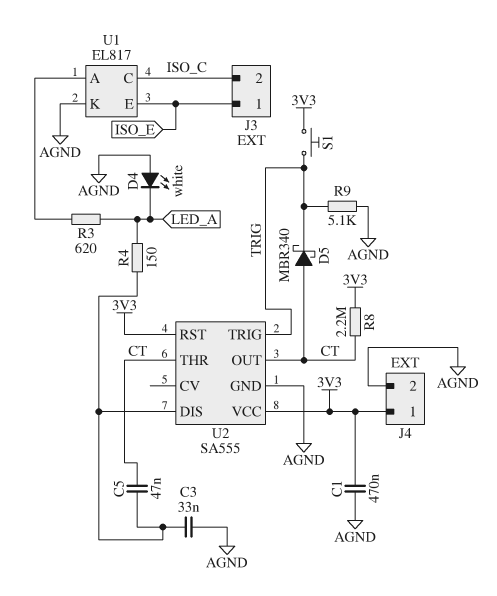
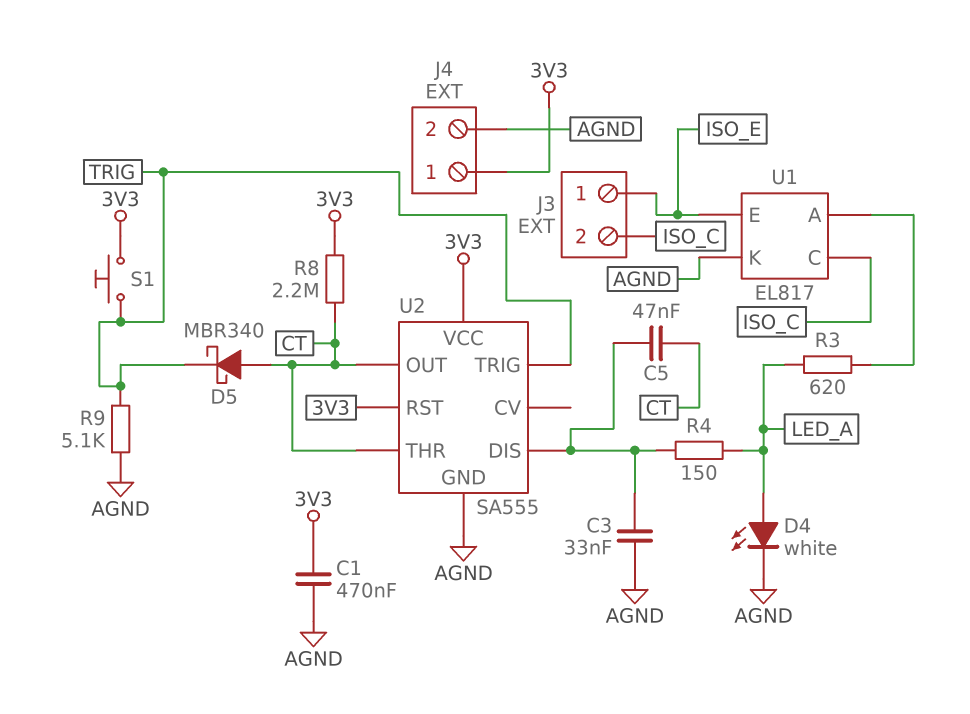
D4: LED white (A AGND, K LED_A) -> LED white (A LED_A, K AGND)

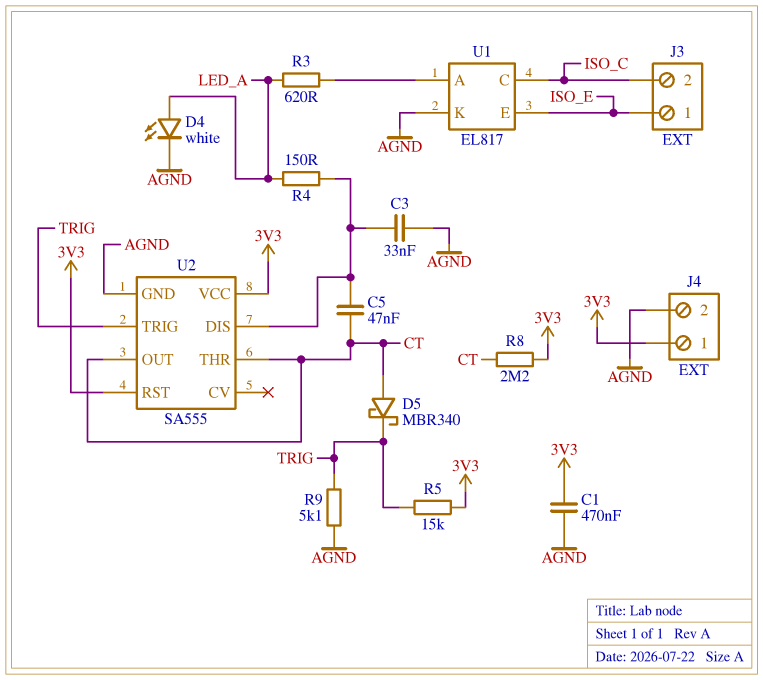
R5: none -> 15k (3V3, TRIG)
S1: button (3V3, TRIG) -> none

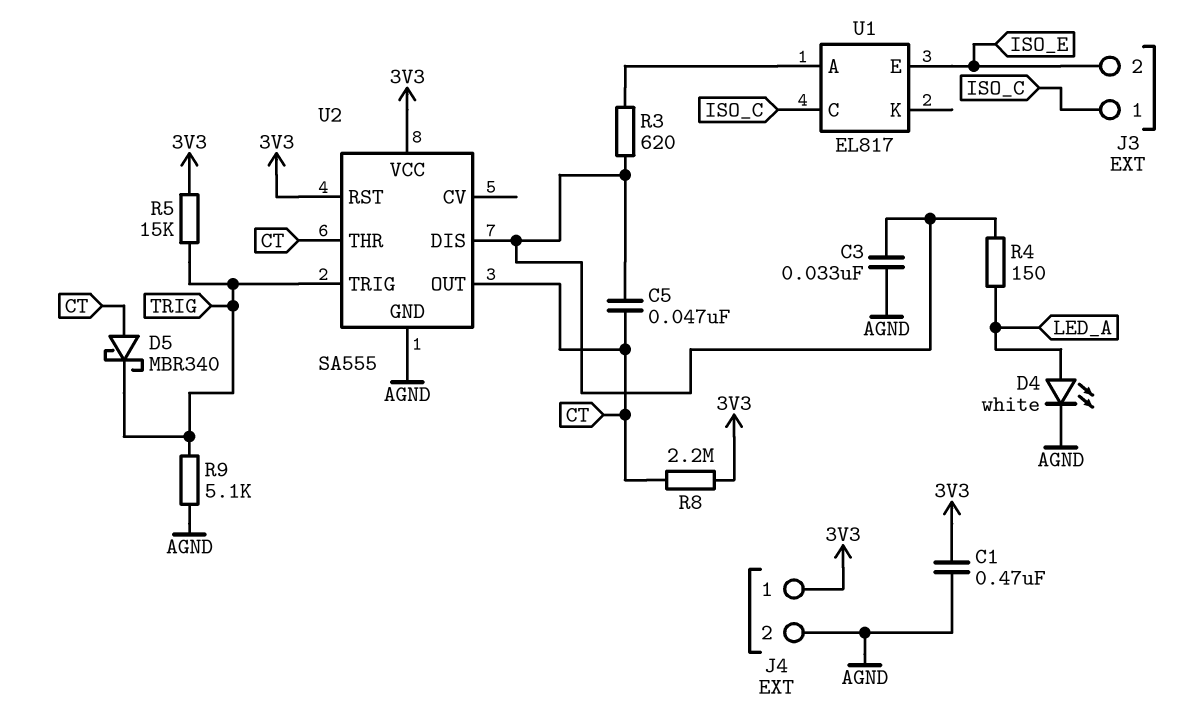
J3 pin 1: ISO_E -> ISO_C
J3 pin 2: ISO_C -> ISO_E
R3: 620 (LED_A, U1/A) -> 620 (U1/A, U2/DIS)
U1 pin K: AGND -> none

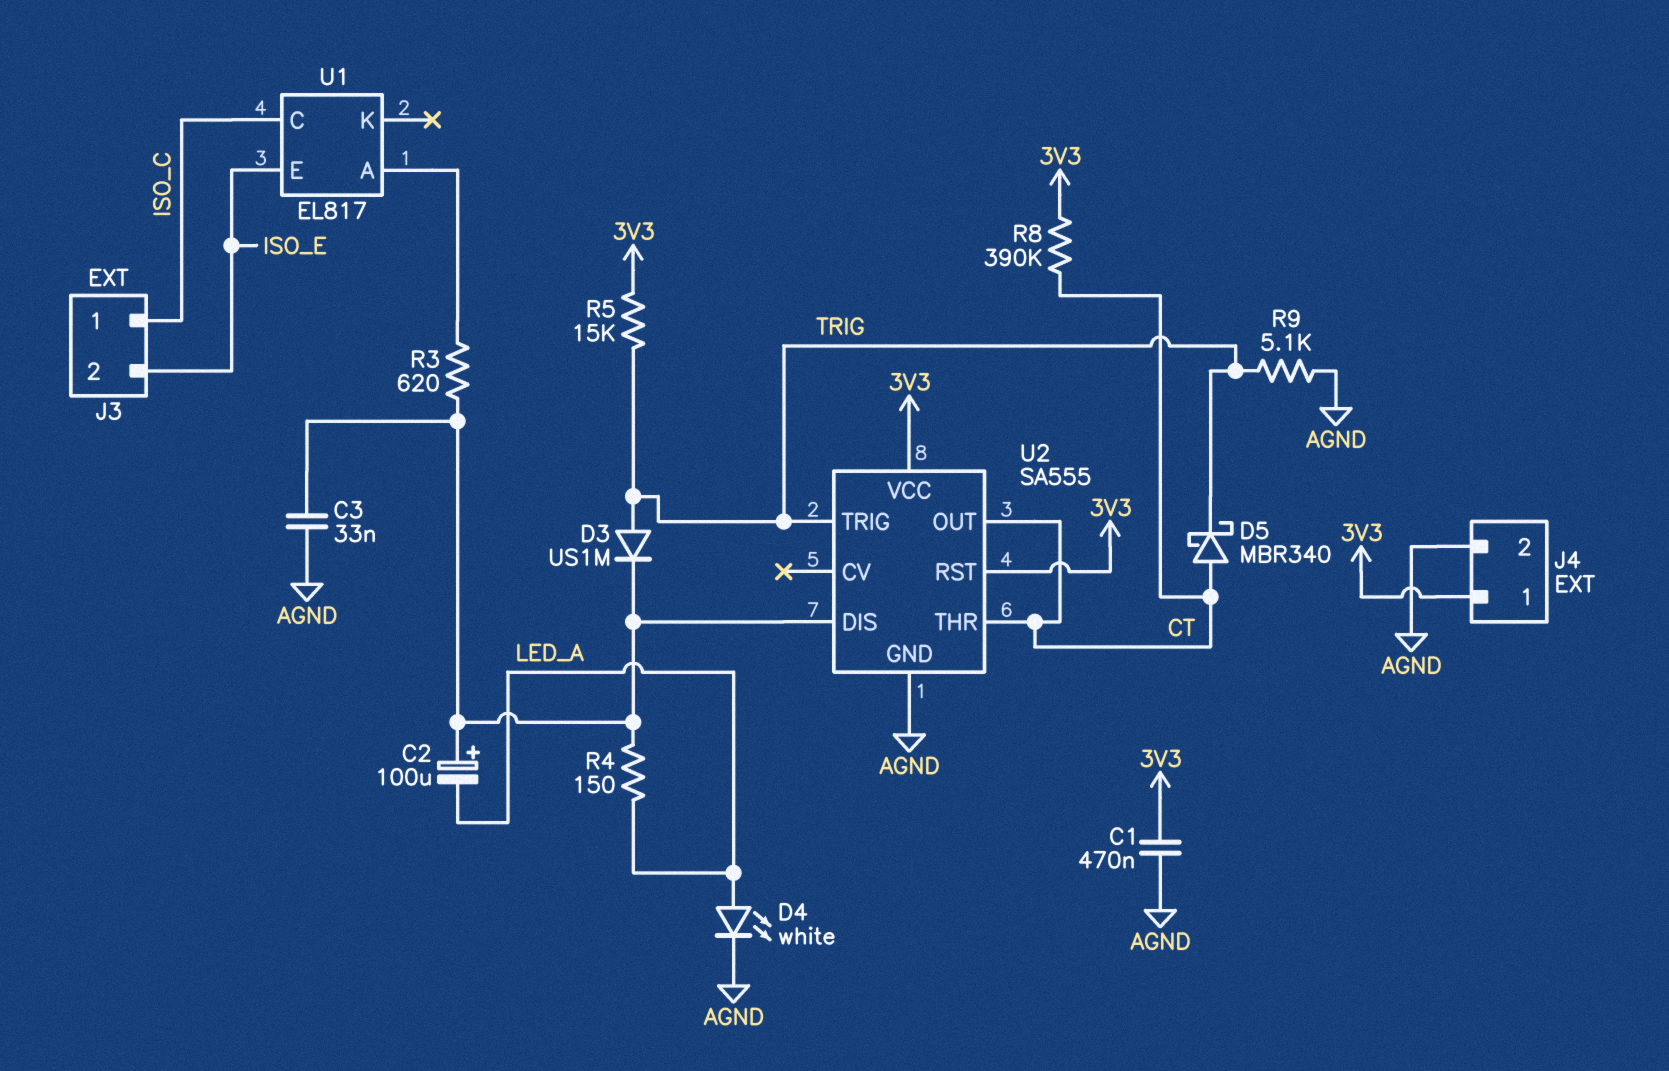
C2: none -> 100uF (plus U2/DIS, minus LED_A)
C5: 47nF (CT, U2/DIS) -> none
D3: none -> diode US1M (A TRIG, K U2/DIS)
R8: 2.2M (3V3, CT) -> 390k (3V3, CT)

